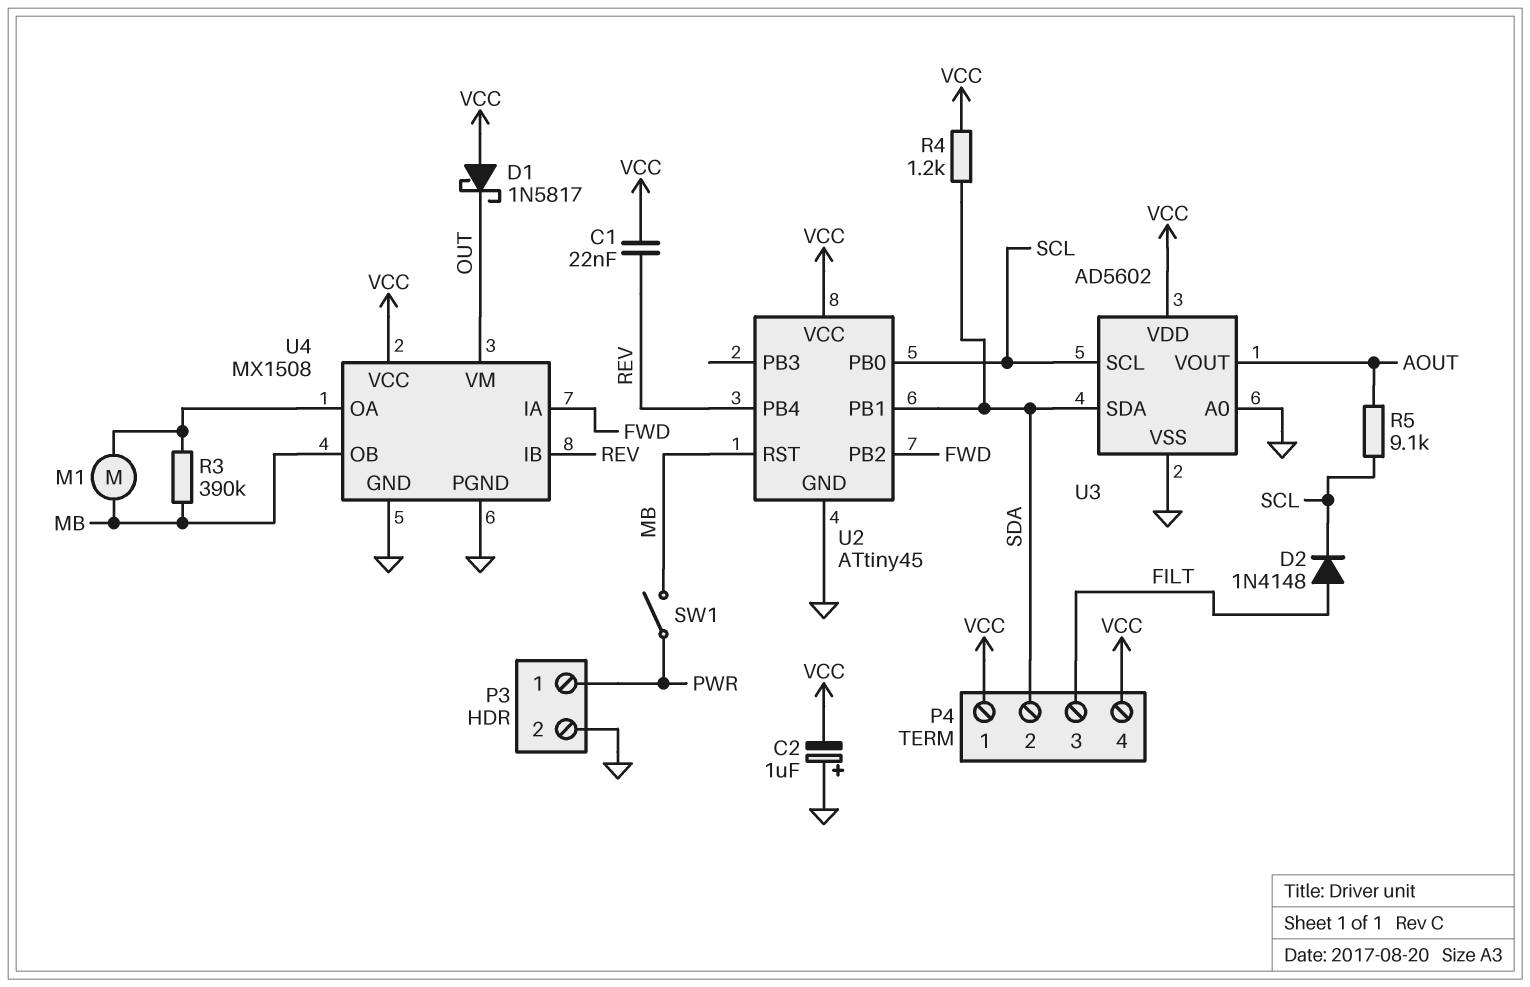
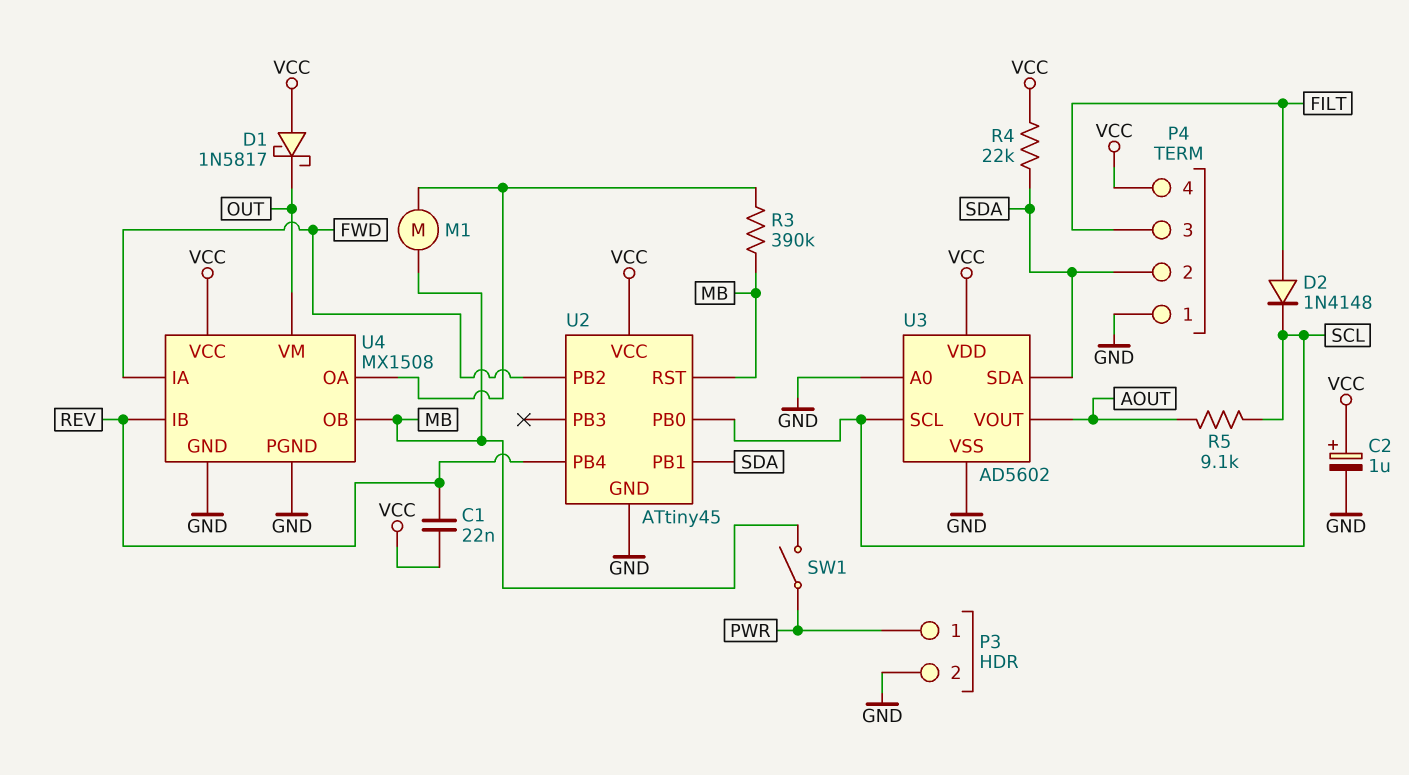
C2: 1uF (plus GND, minus VCC) -> 1uF (plus VCC, minus GND)
P4 pin 1: VCC -> GND
R4: 1.2k (SDA, VCC) -> 22k (SDA, VCC)

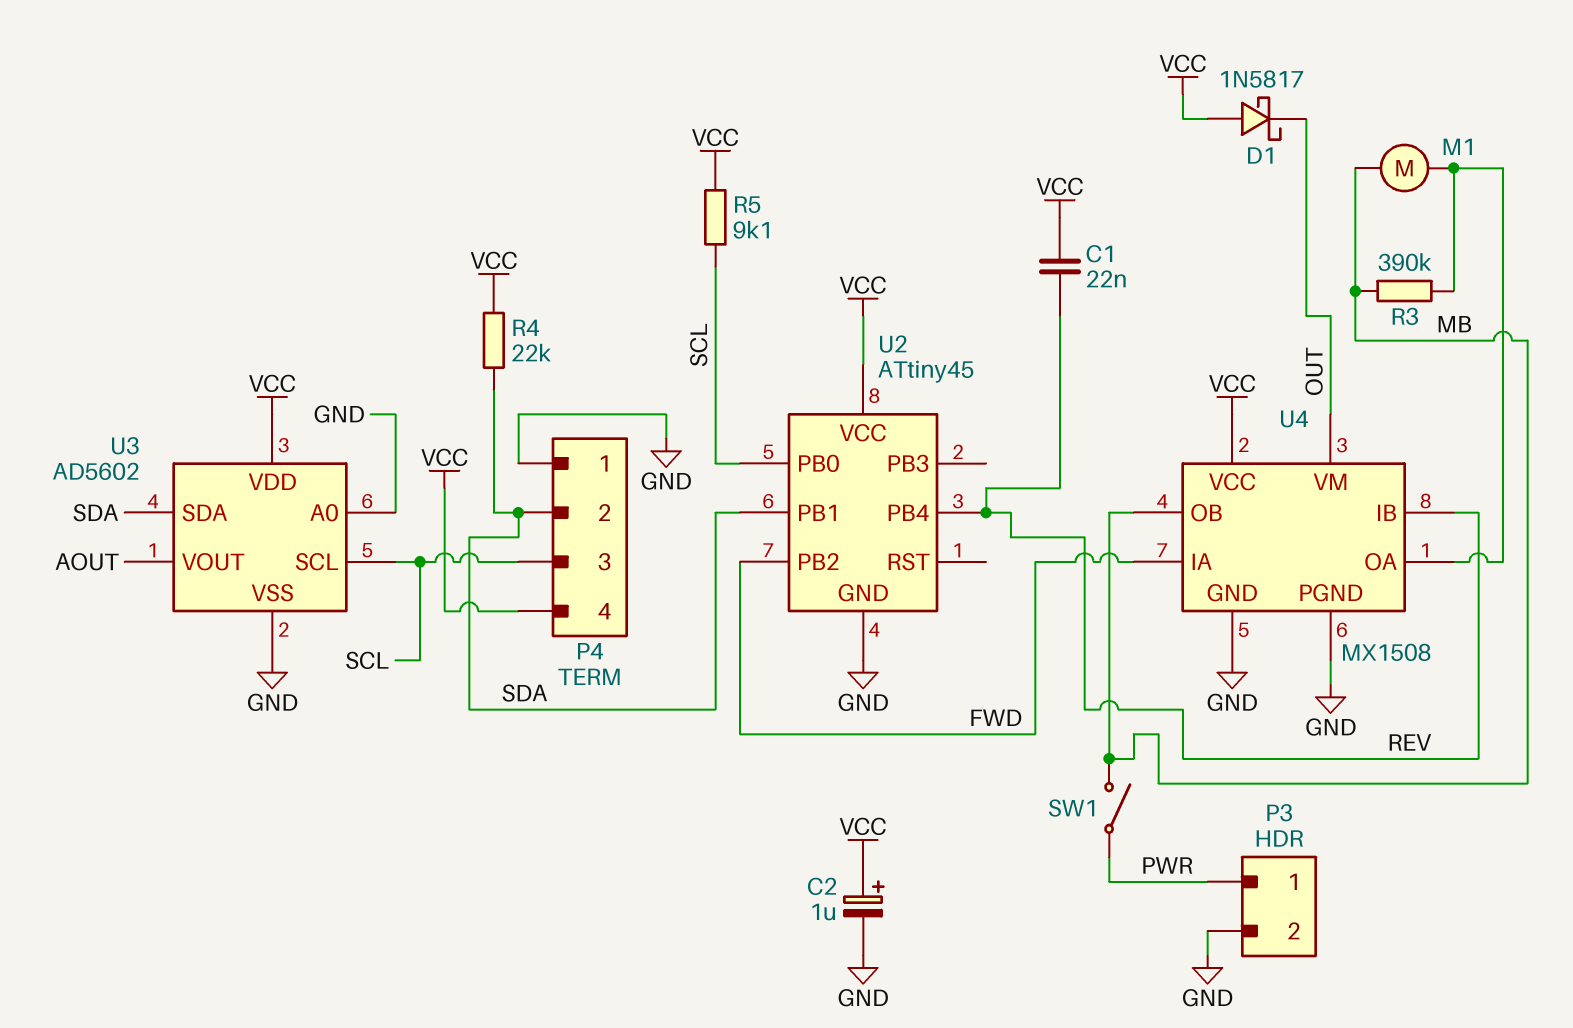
D2: diode 1N4148 (A FILT, K SCL) -> none
P4 pin 3: FILT -> SCL
R5: 9.1k (AOUT, SCL) -> 9.1k (SCL, VCC)
U2 pin RST: MB -> none

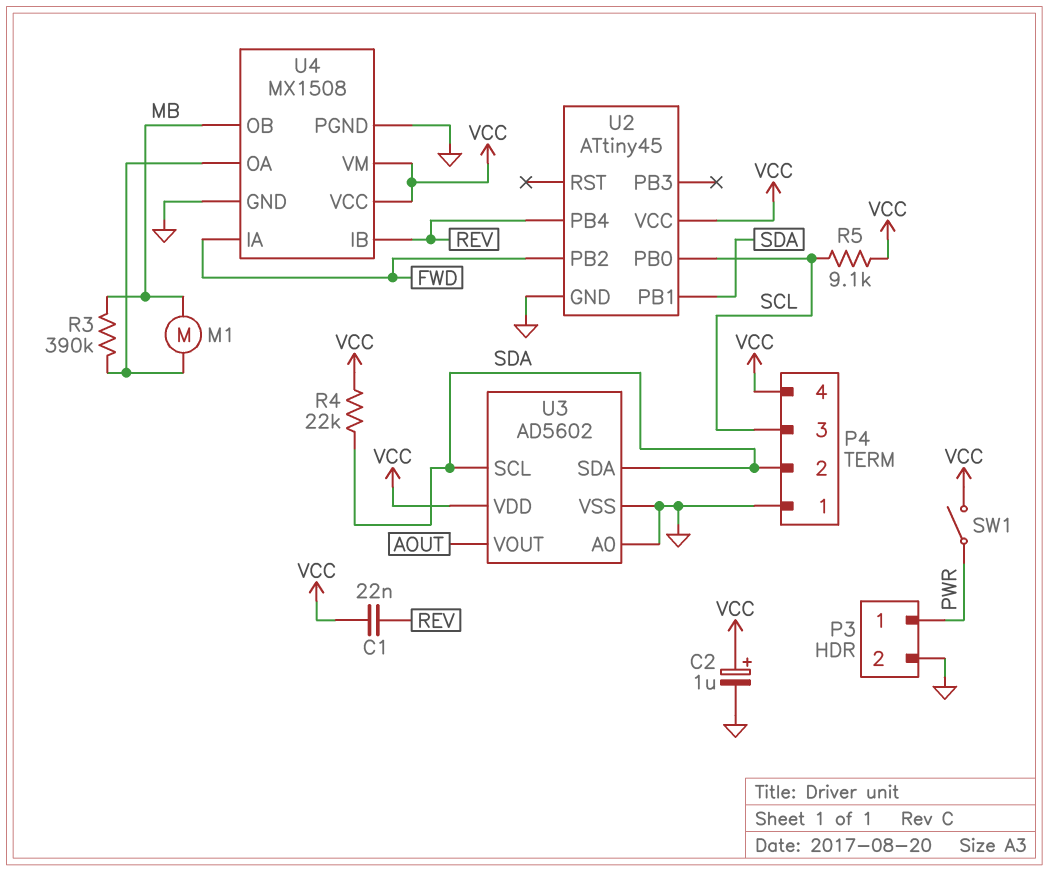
D1: schottky 1N5817 (A VCC, K OUT) -> none
SW1: switch (MB, PWR) -> switch (PWR, VCC)
U3 pin SCL: SCL -> SDA
U4 pin VM: OUT -> VCC

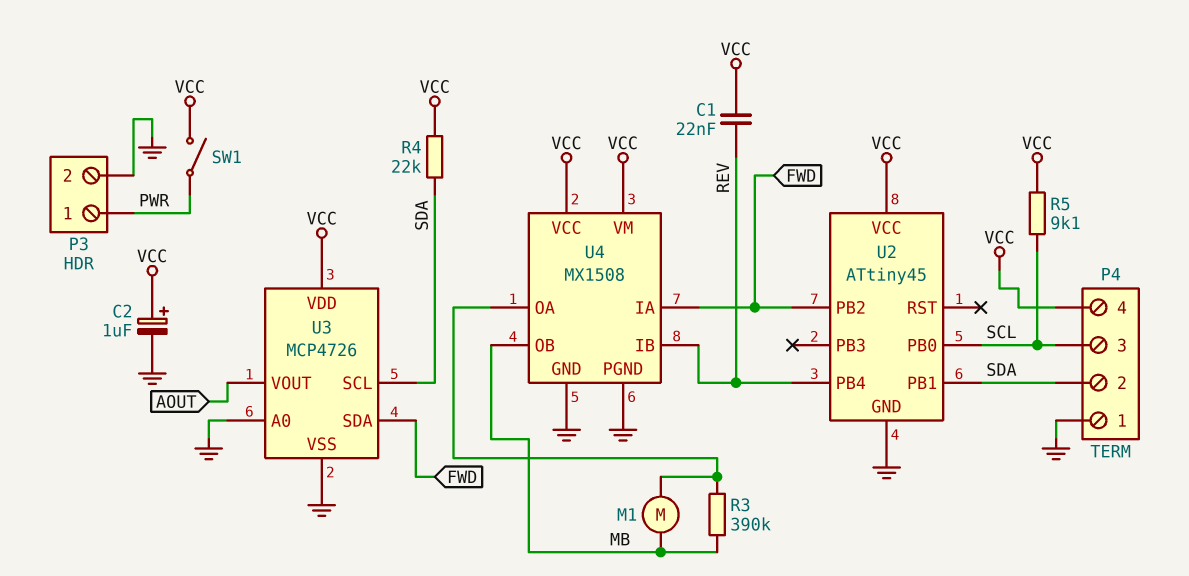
U3: AD5602 -> MCP4726
U3 pin SDA: SDA -> FWD

